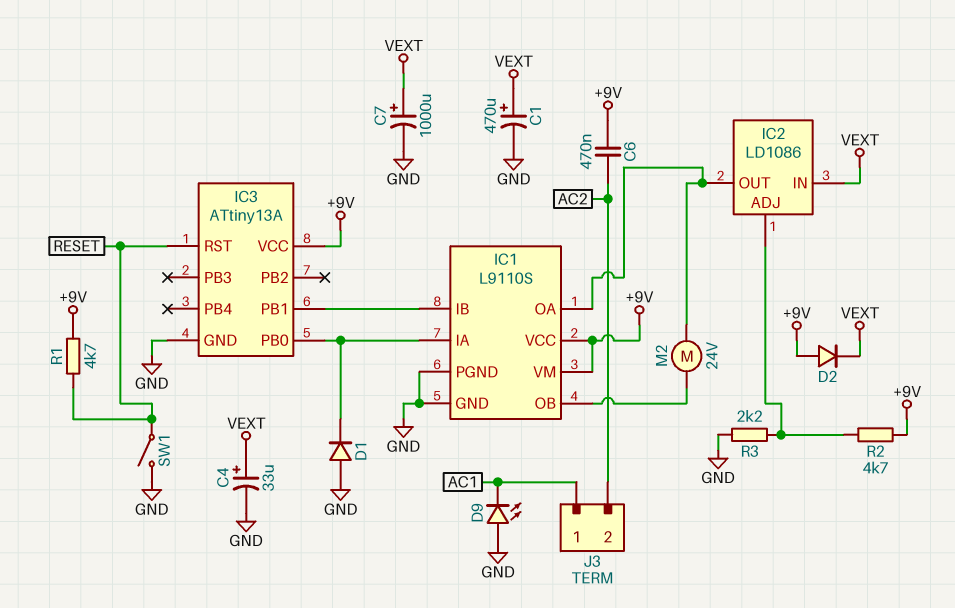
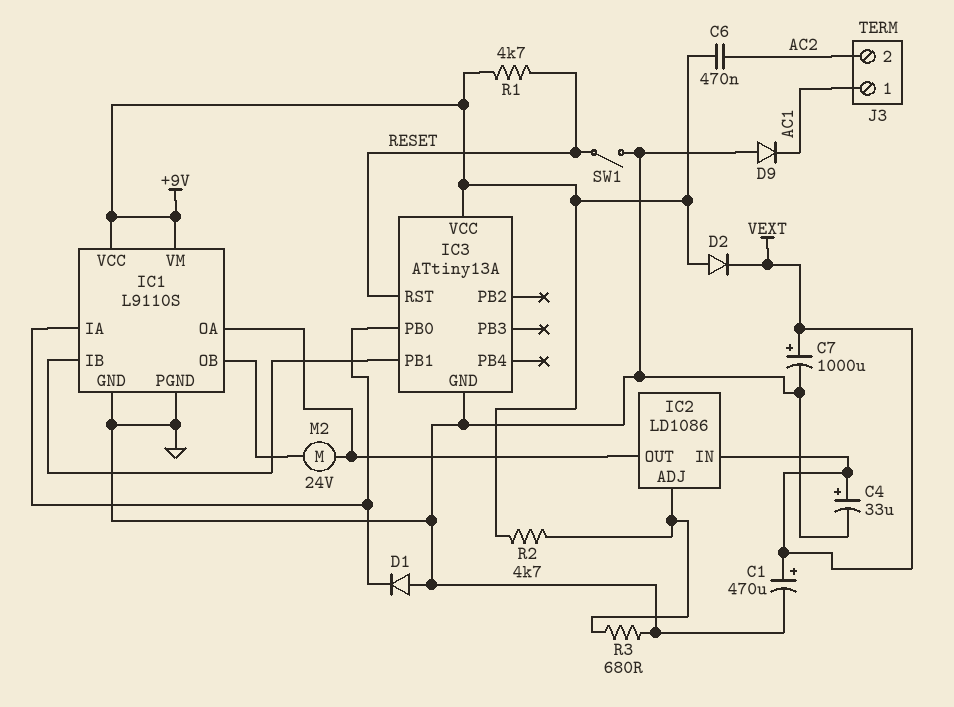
D9: LED (A GND, K AC1) -> diode (A GND, K AC1)
R3: 2.2k (GND, IC2/ADJ) -> 680 (GND, IC2/ADJ)

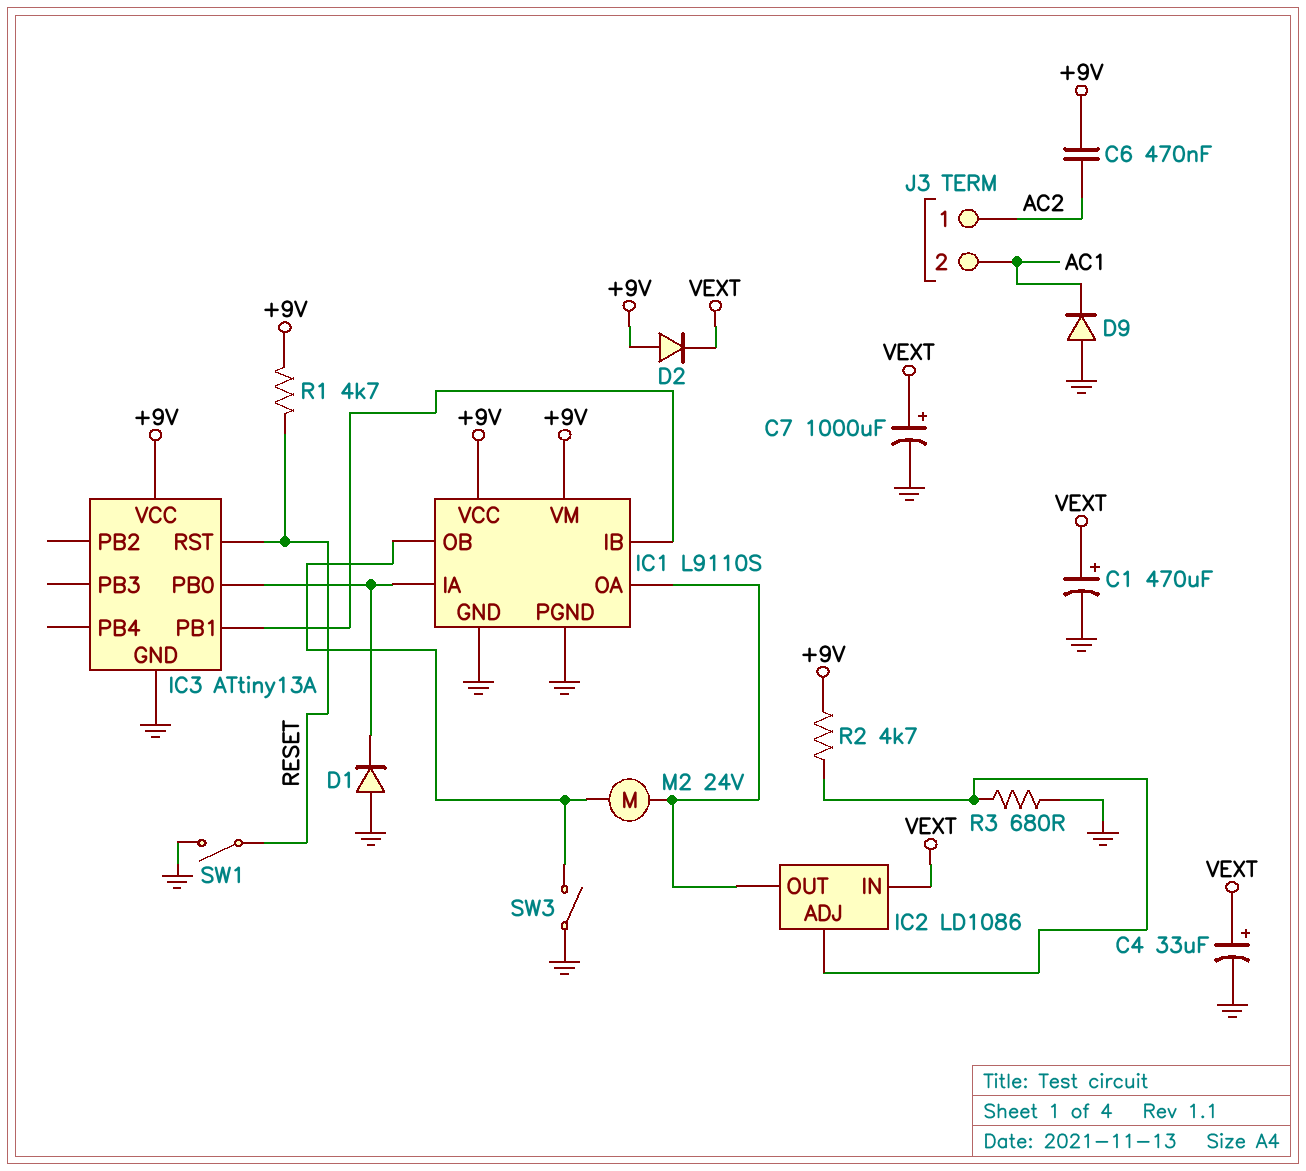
J3 pin 1: AC1 -> AC2
J3 pin 2: AC2 -> AC1
SW3: none -> switch (GND, IC1/OB)

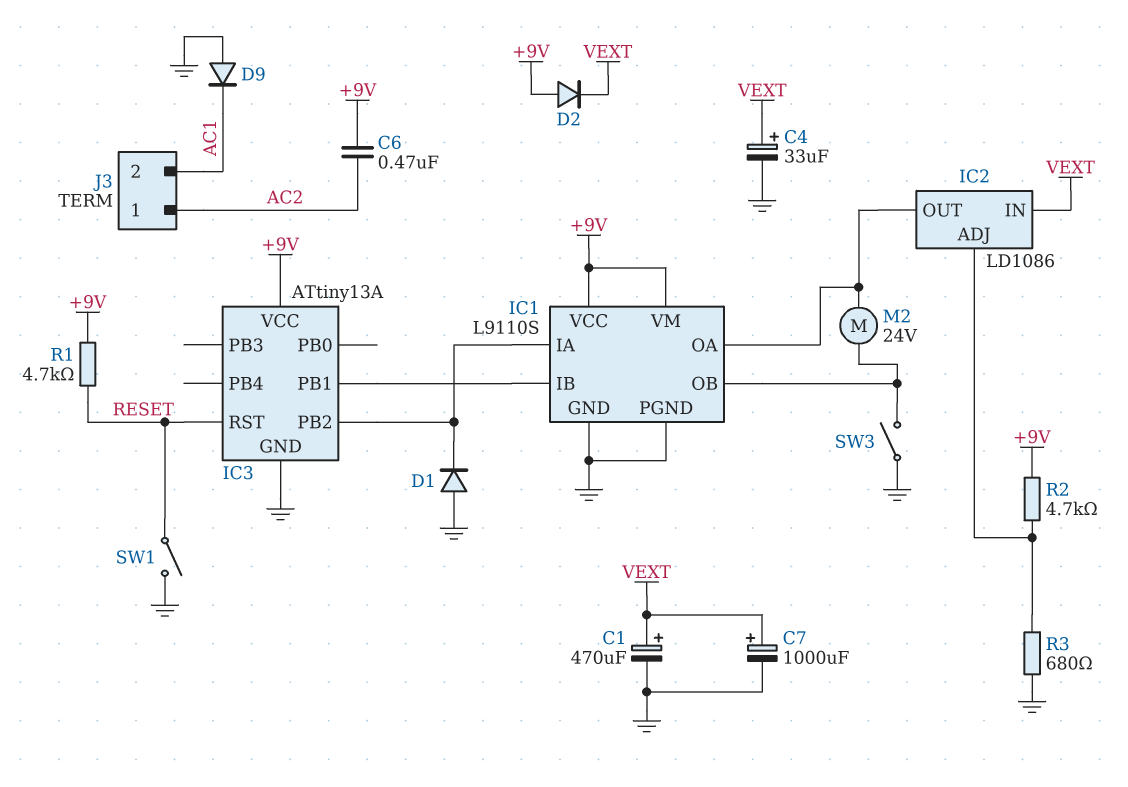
IC3 pin PB0: IC1/IA -> none
IC3 pin PB2: none -> IC1/IA

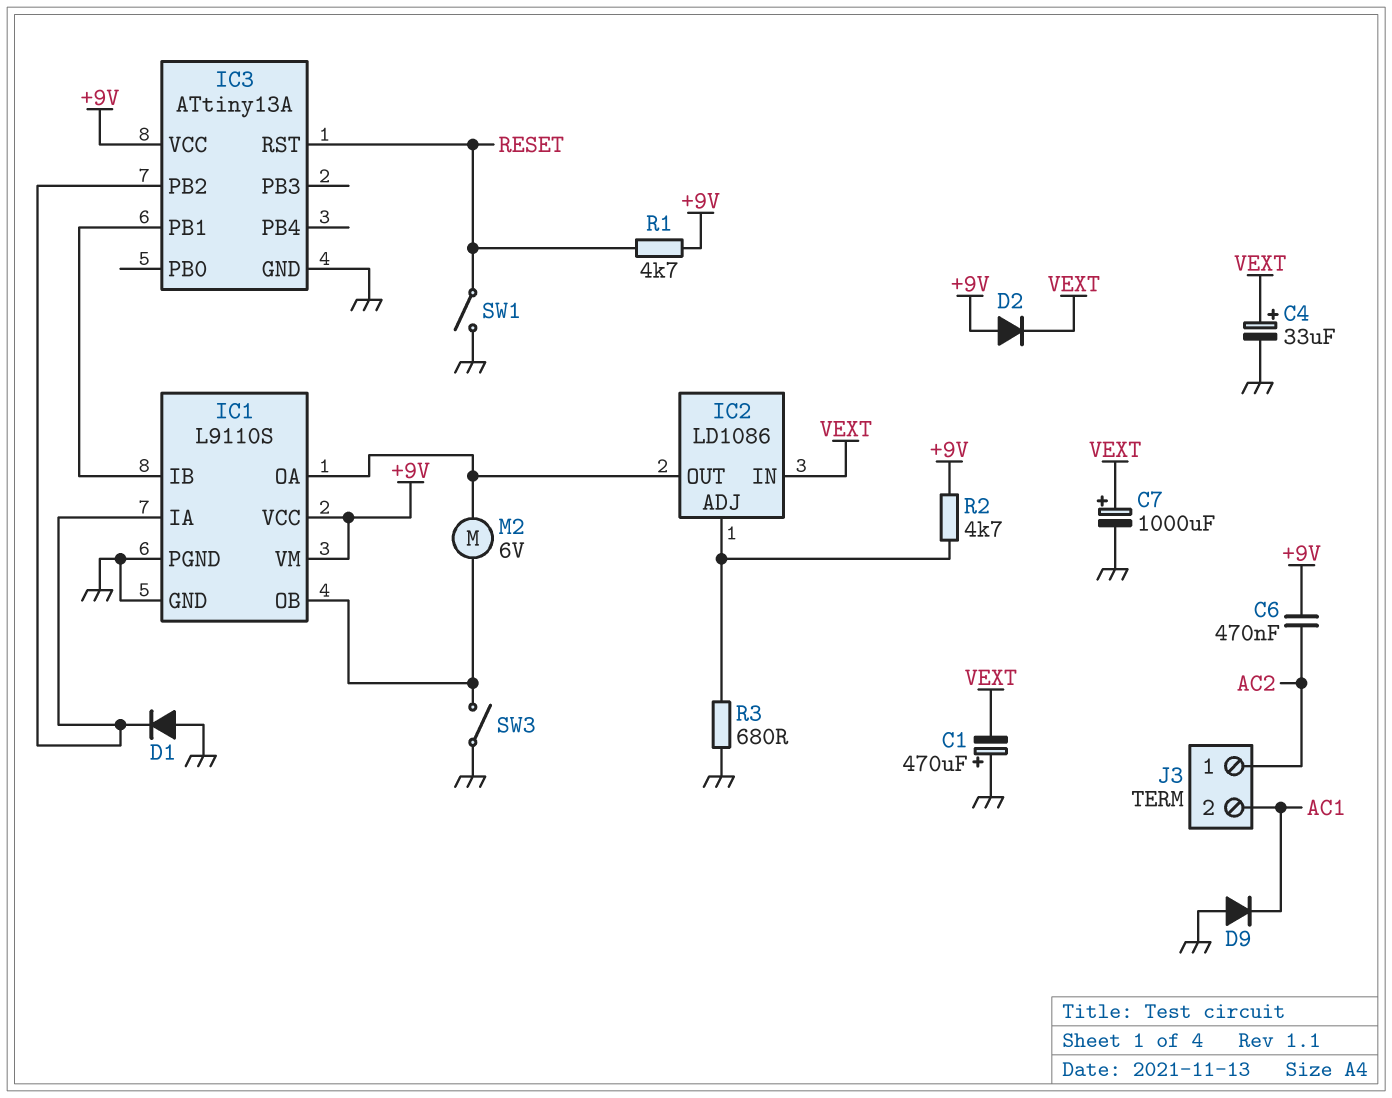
C1: 470uF (plus VEXT, minus GND) -> 470uF (plus GND, minus VEXT)
M2: motor 24V (IC1/OA, IC1/OB) -> motor 6V (IC1/OA, IC1/OB)

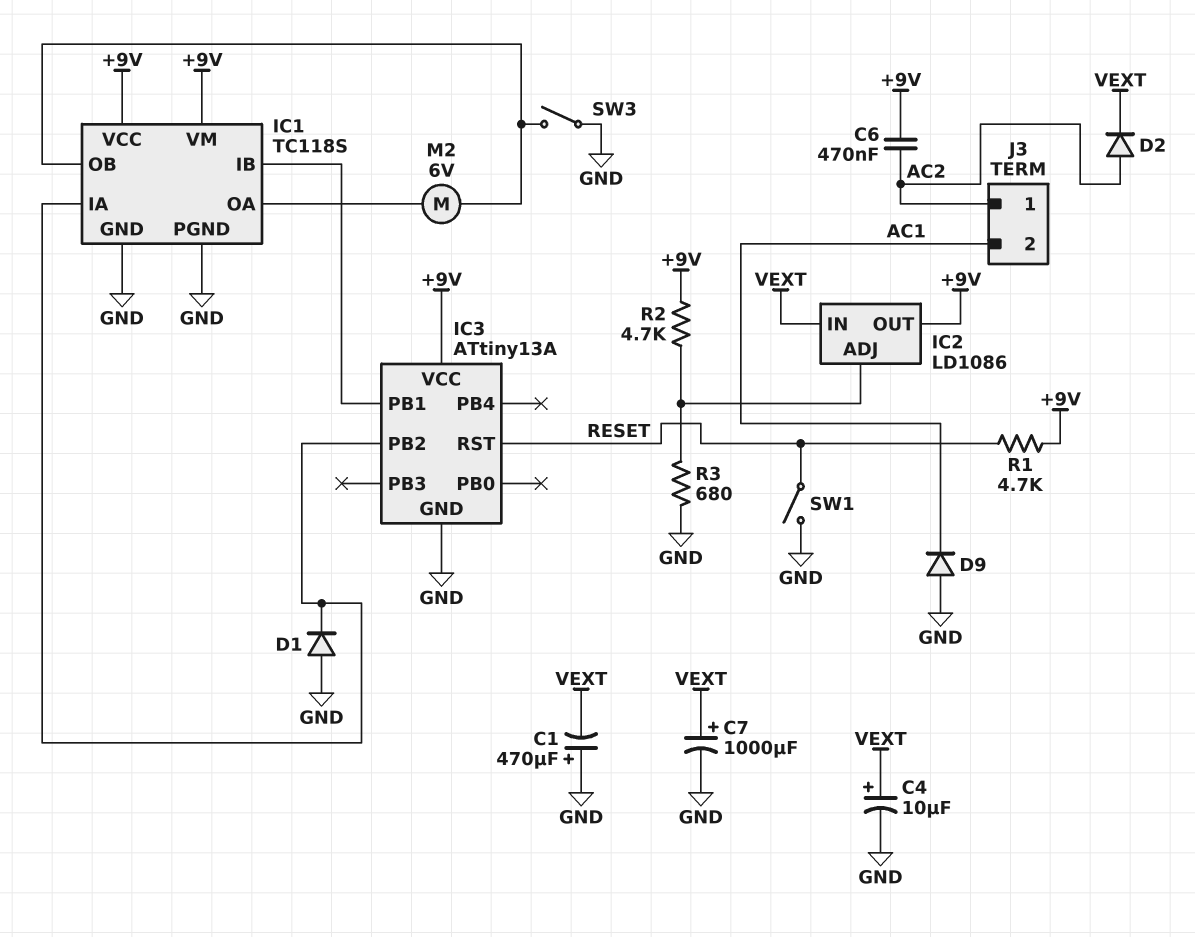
C4: 33uF (plus VEXT, minus GND) -> 10uF (plus VEXT, minus GND)
D2: diode (A +9V, K VEXT) -> diode (A AC2, K VEXT)
IC1: L9110S -> TC118S
IC2 pin OUT: IC1/OA -> +9V

